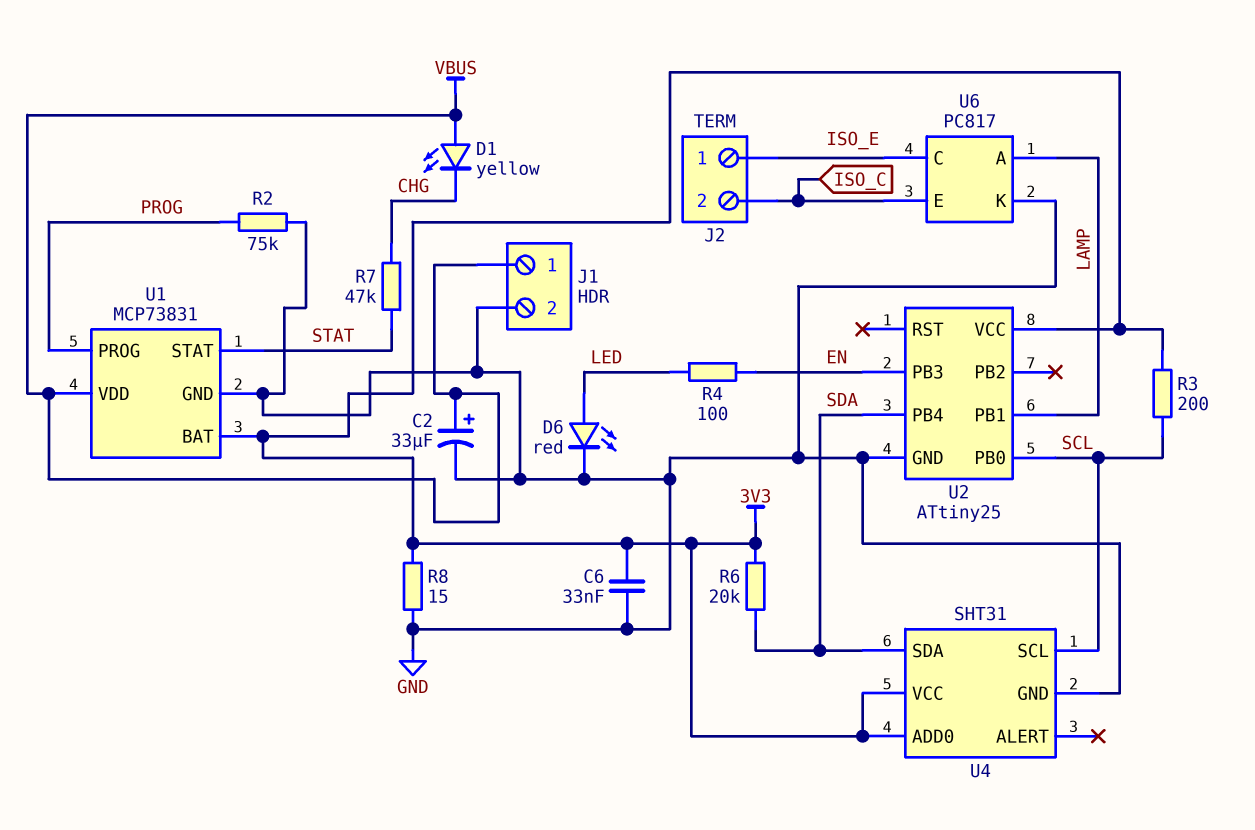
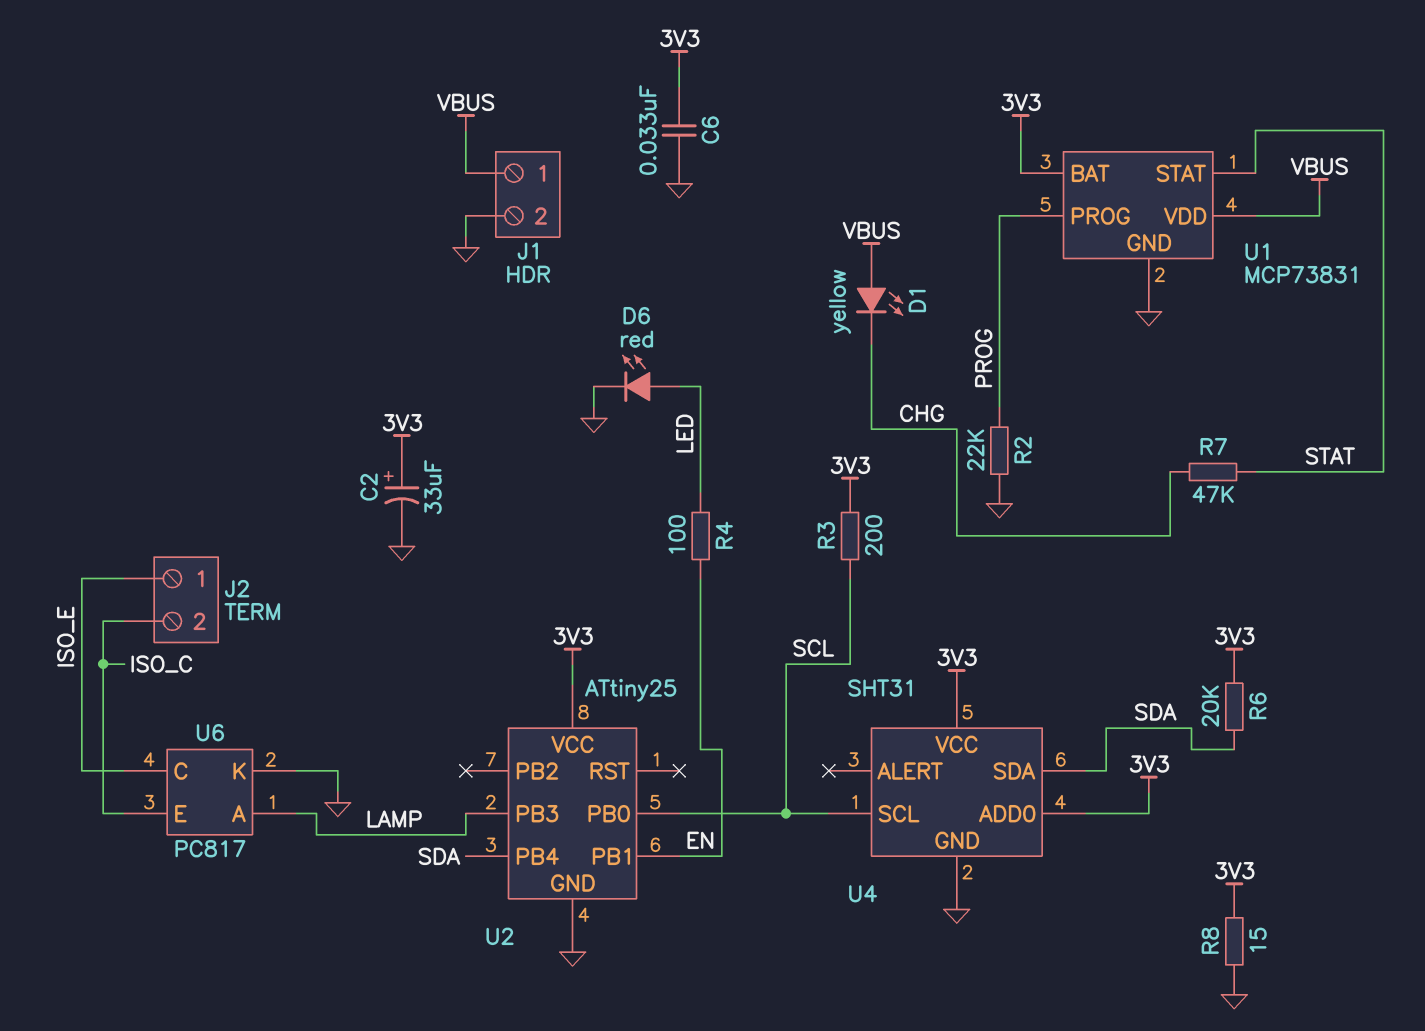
C2: 33uF (plus VBUS, minus GND) -> 33uF (plus 3V3, minus GND)
R2: 75k (GND, PROG) -> 22k (GND, PROG)
U2 pin PB1: LAMP -> EN
U2 pin PB3: EN -> LAMP

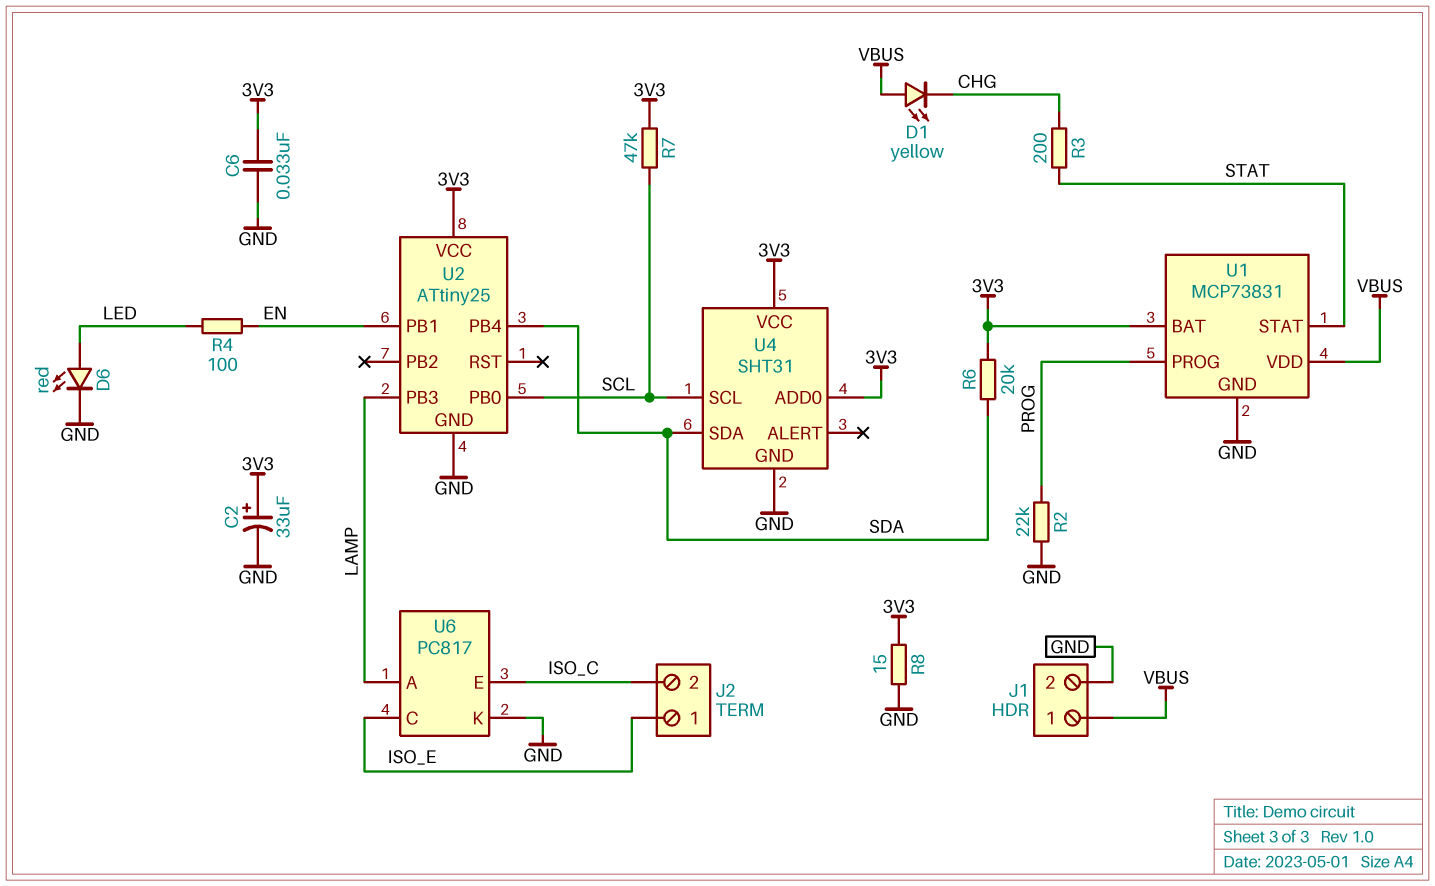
R3: 200 (3V3, SCL) -> 200 (CHG, STAT)
R7: 47k (CHG, STAT) -> 47k (3V3, SCL)

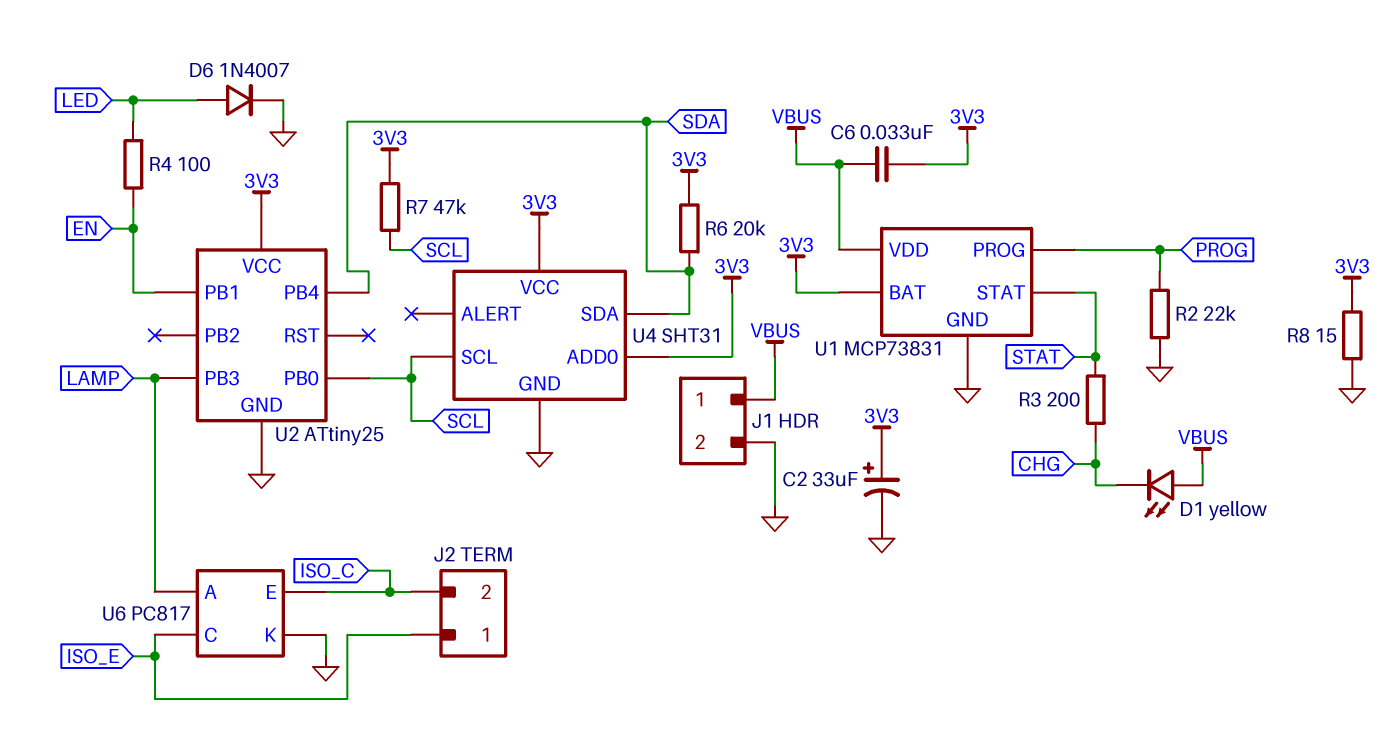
C6: 33nF (3V3, GND) -> 33nF (3V3, VBUS)
D6: LED red (A LED, K GND) -> diode 1N4007 (A LED, K GND)

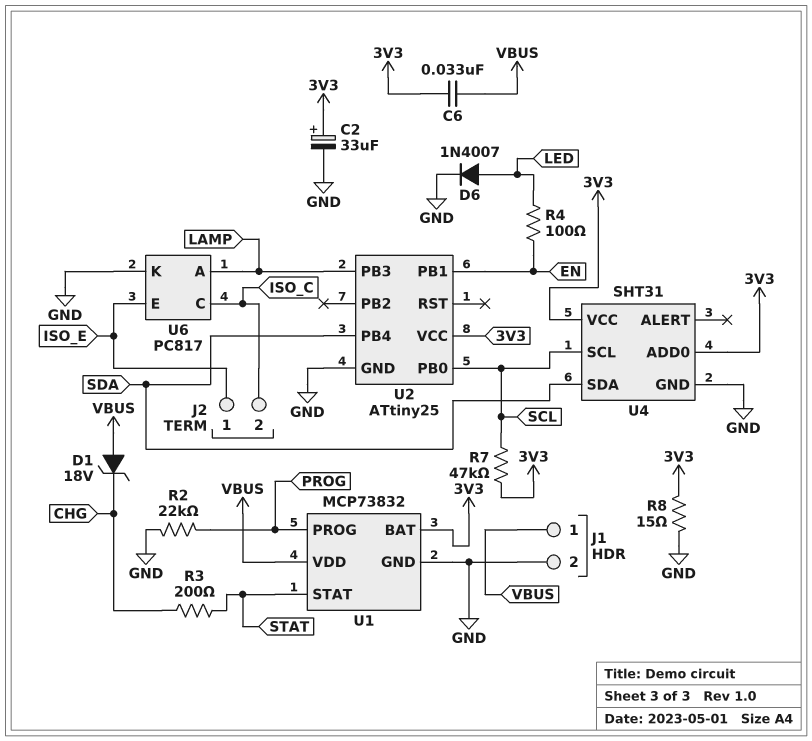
D1: LED yellow (A VBUS, K CHG) -> zener 18V (A VBUS, K CHG)
R6: 20k (3V3, SDA) -> none
U1: MCP73831 -> MCP73832
U6 pin C: ISO_E -> ISO_C
U6 pin E: ISO_C -> ISO_E

